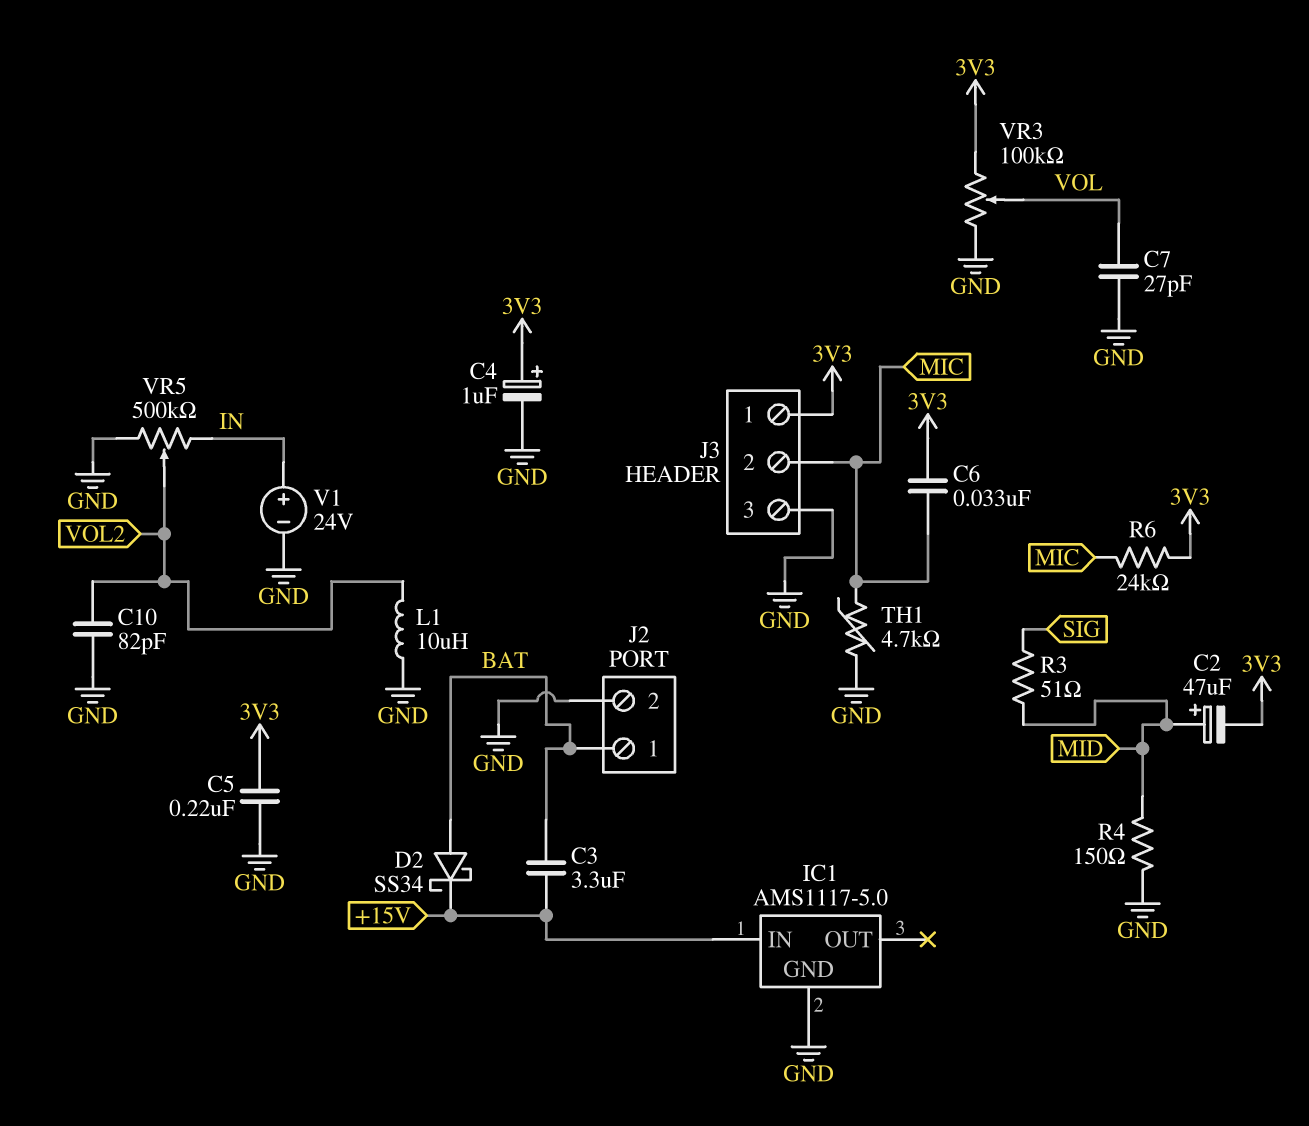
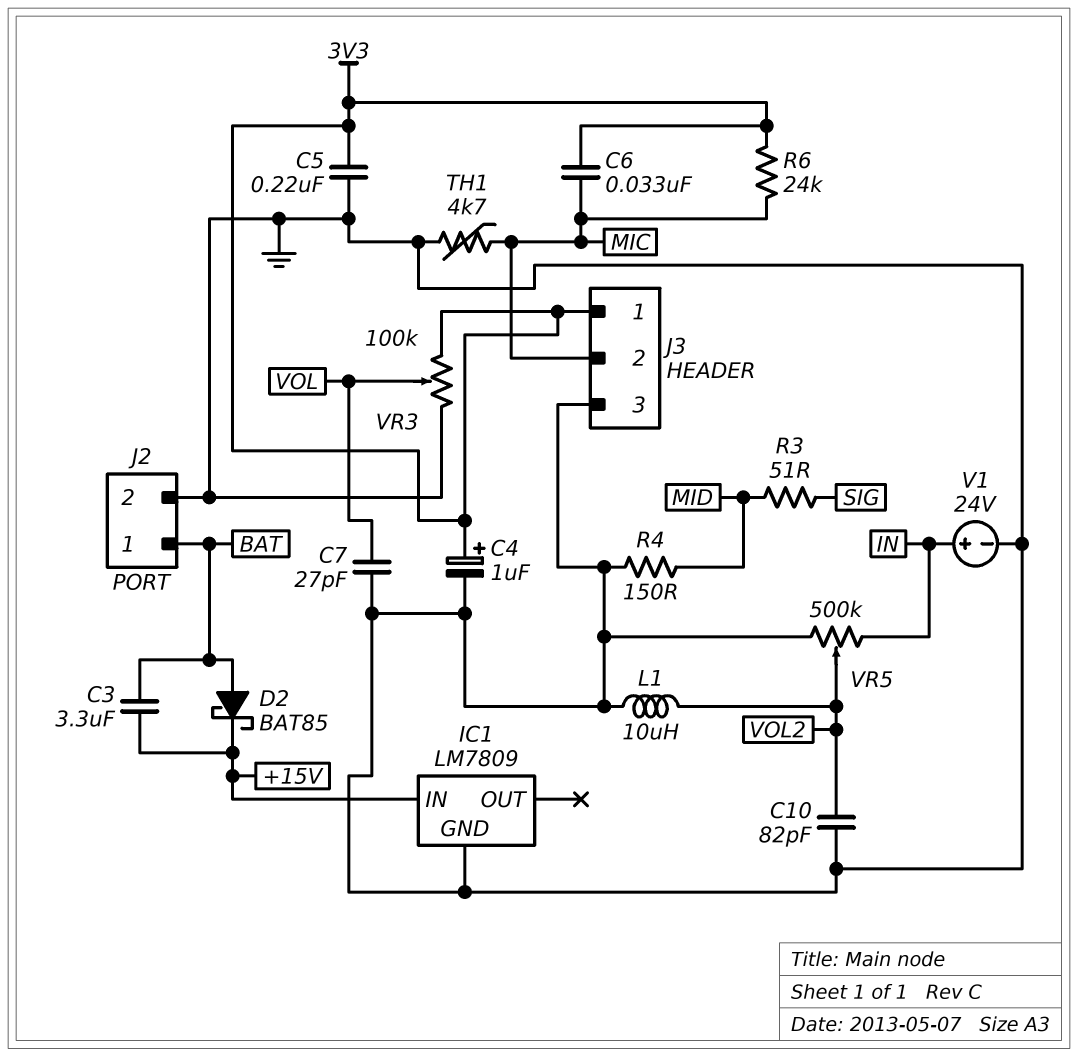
C2: 47uF (plus MID, minus 3V3) -> none
D2: schottky SS34 (A BAT, K +15V) -> schottky BAT85 (A BAT, K +15V)
IC1: AMS1117-5.0 -> LM7809

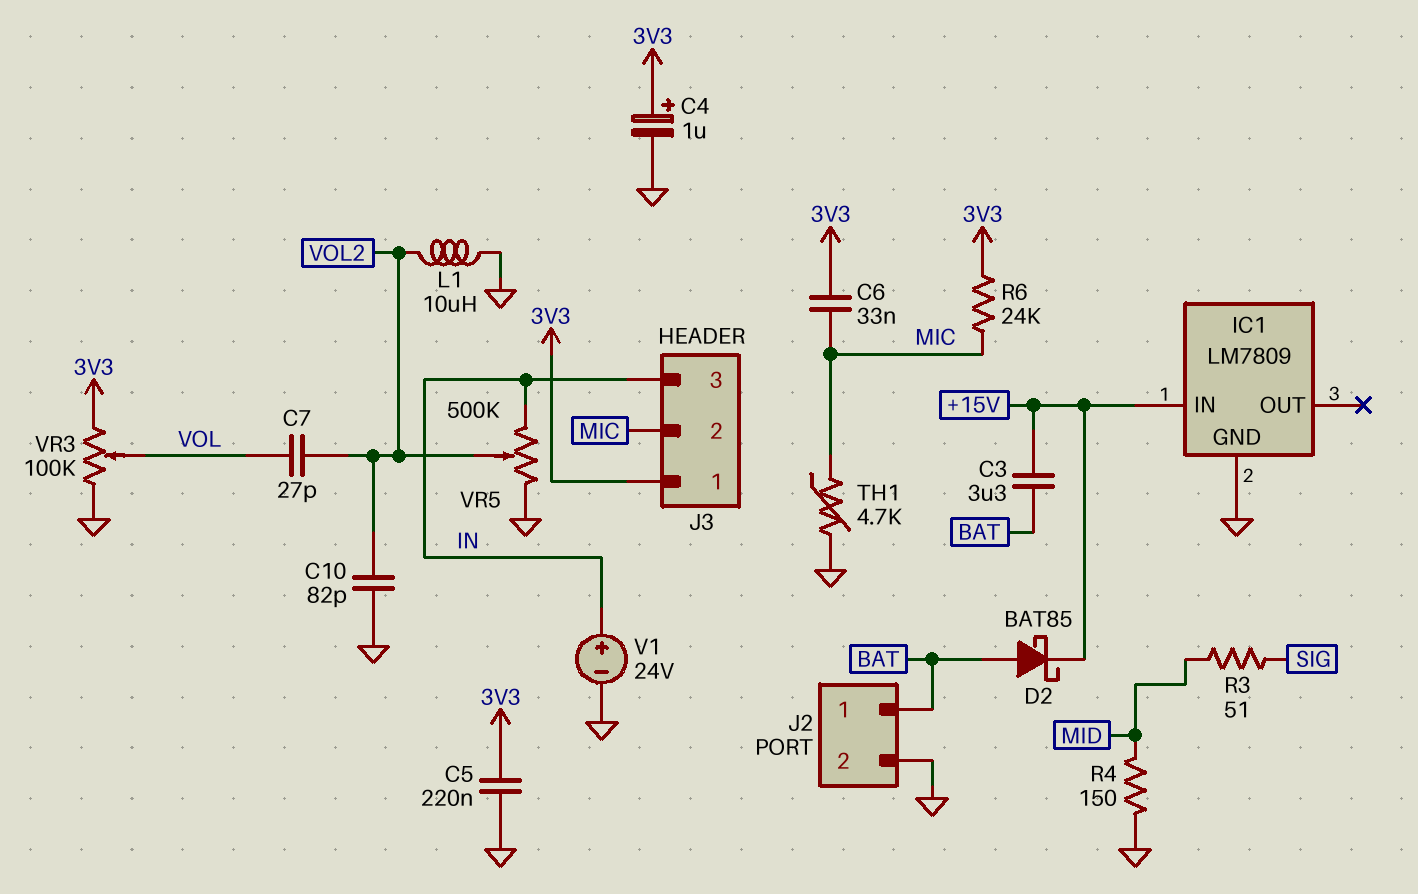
C7: 27pF (GND, VOL) -> 27pF (VOL, VOL2)
J3 pin 3: GND -> IN

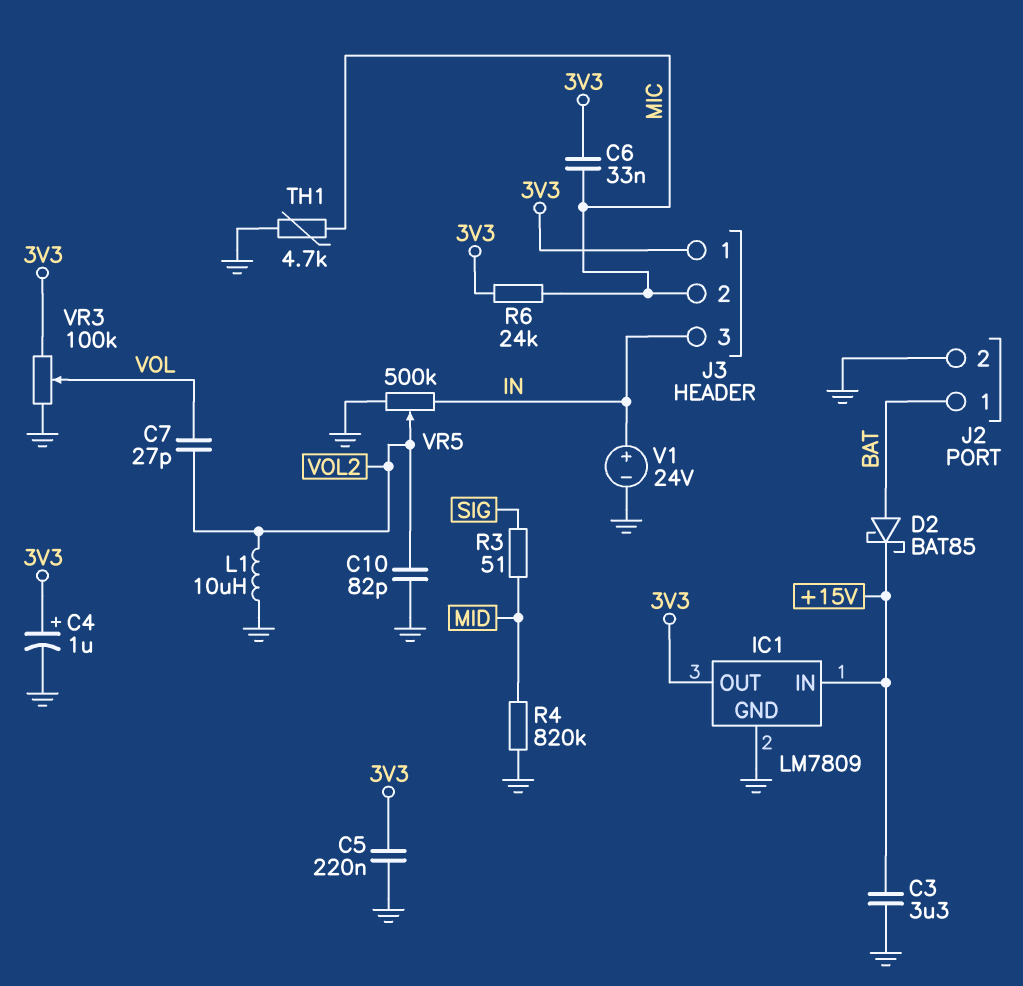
C3: 3.3uF (+15V, BAT) -> 3.3uF (+15V, GND)
IC1 pin OUT: none -> 3V3
R4: 150 (GND, MID) -> 820k (GND, MID)

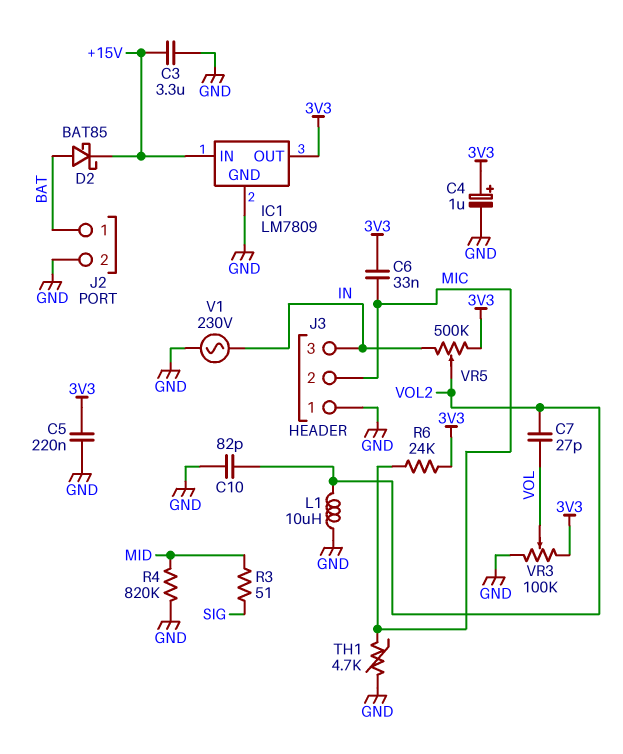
J3 pin 1: 3V3 -> GND
V1: 24V (plus IN, minus GND) -> AC 230V (GND, IN)
VR5: 500k (GND, IN, wiper VOL2) -> 500k (3V3, IN, wiper VOL2)

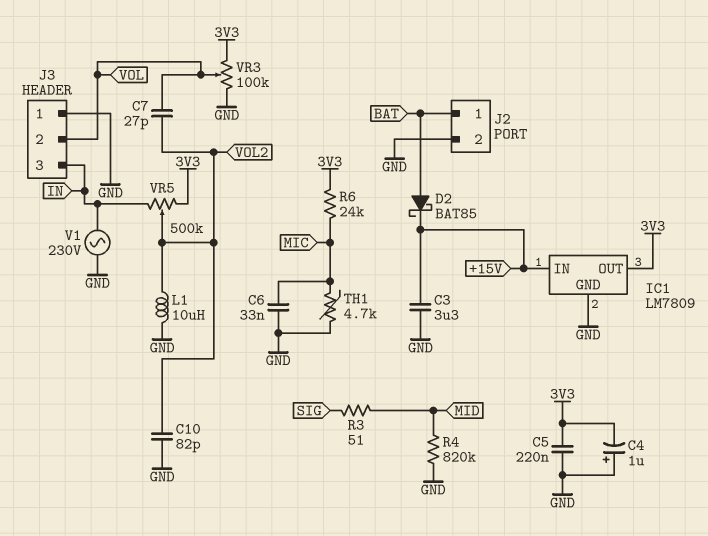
C4: 1uF (plus 3V3, minus GND) -> 1uF (plus GND, minus 3V3)
C6: 33nF (3V3, MIC) -> 33nF (GND, MIC)
J3 pin 2: MIC -> VOL

